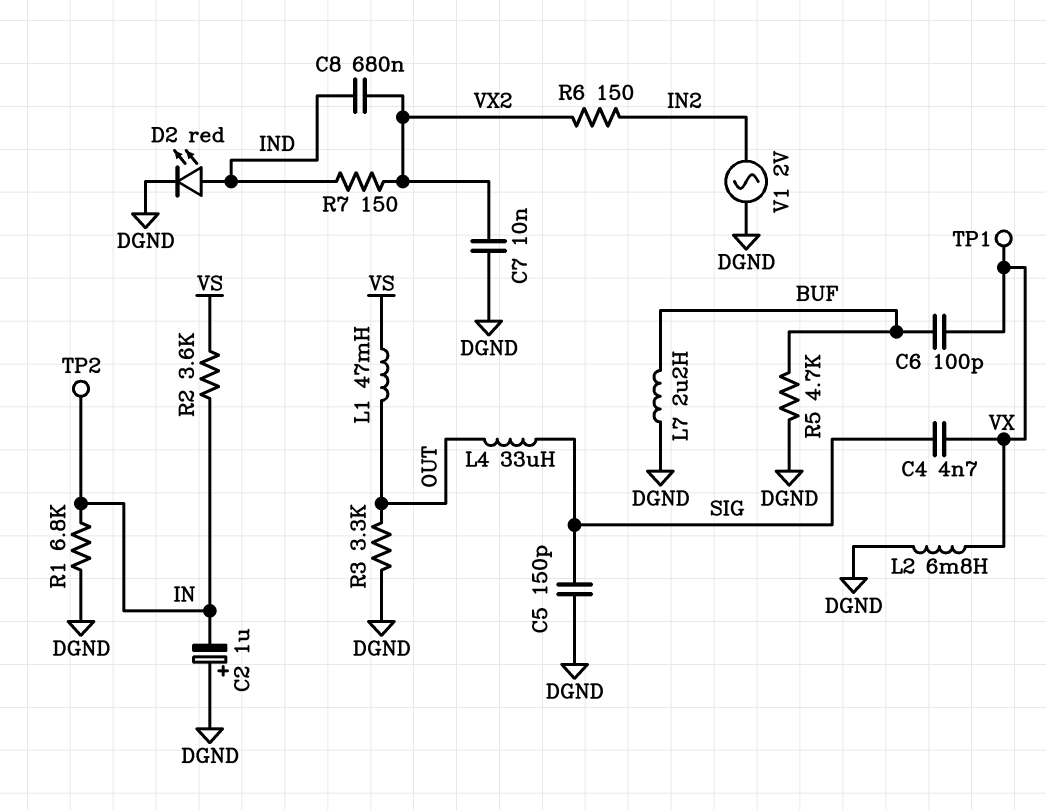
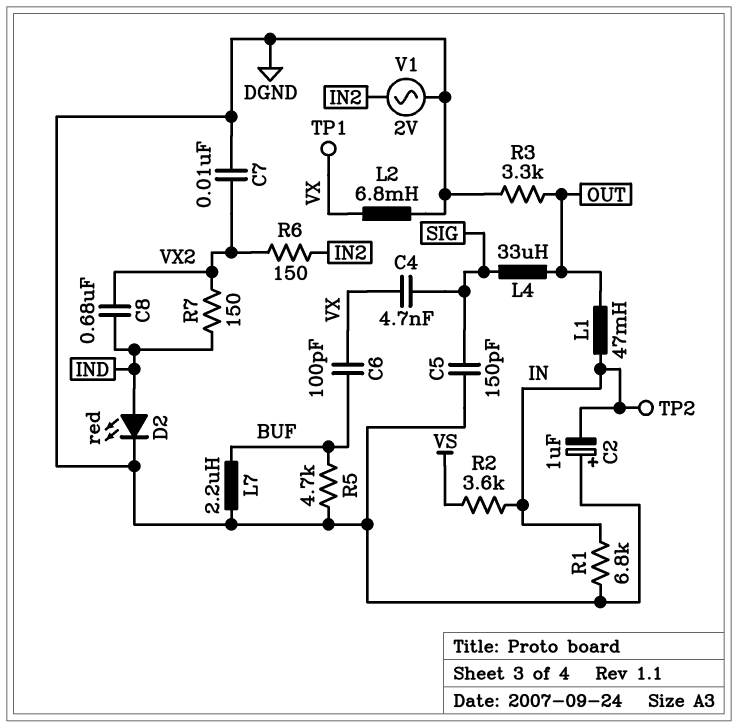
L1: 47mH (OUT, VS) -> 47mH (IN, OUT)

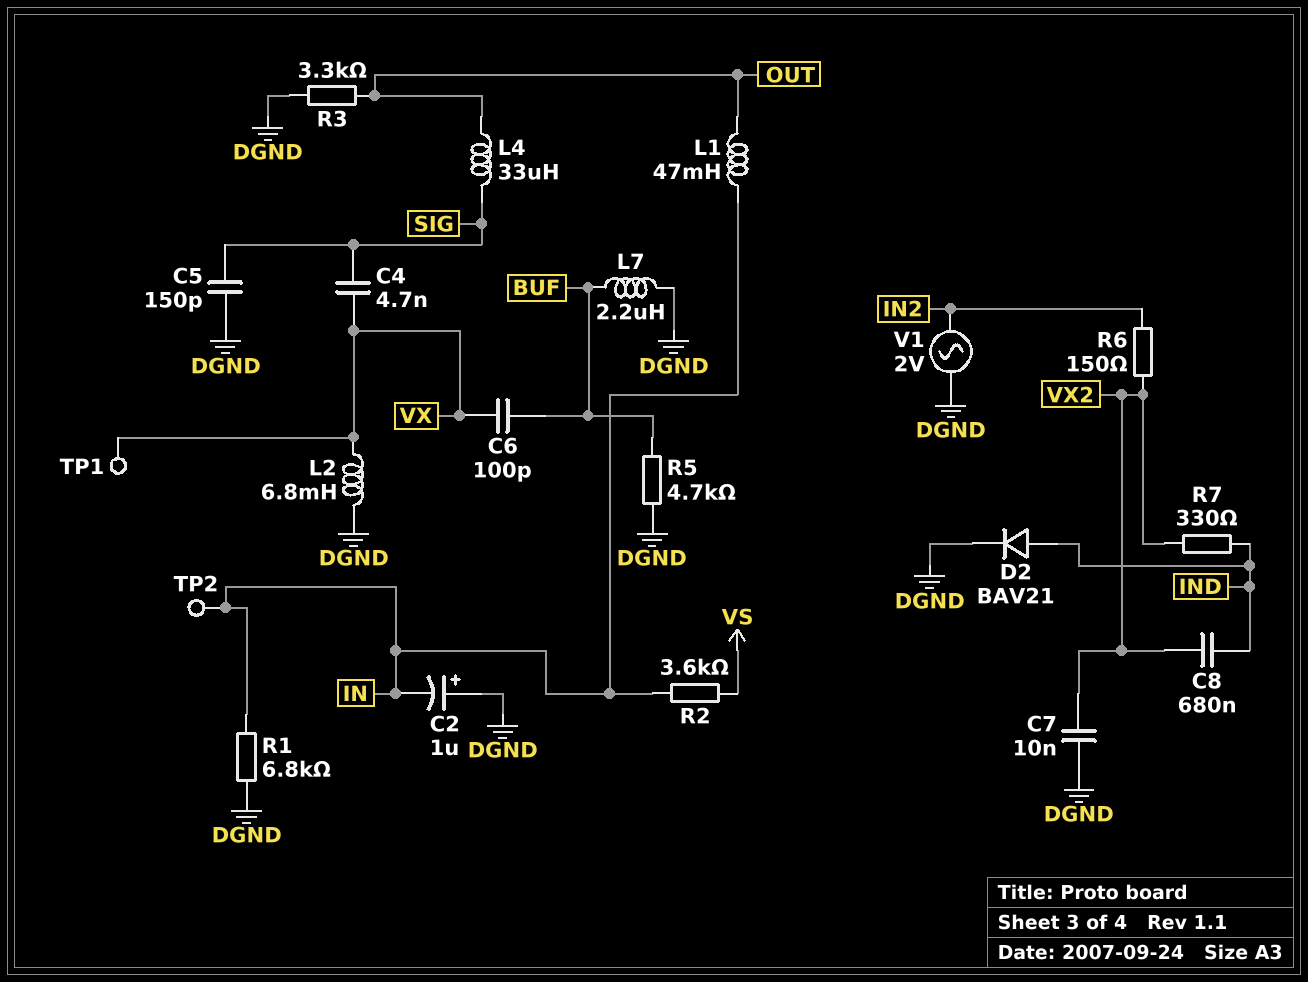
D2: LED red (A IND, K DGND) -> diode BAV21 (A IND, K DGND)
R7: 150 (IND, VX2) -> 330 (IND, VX2)

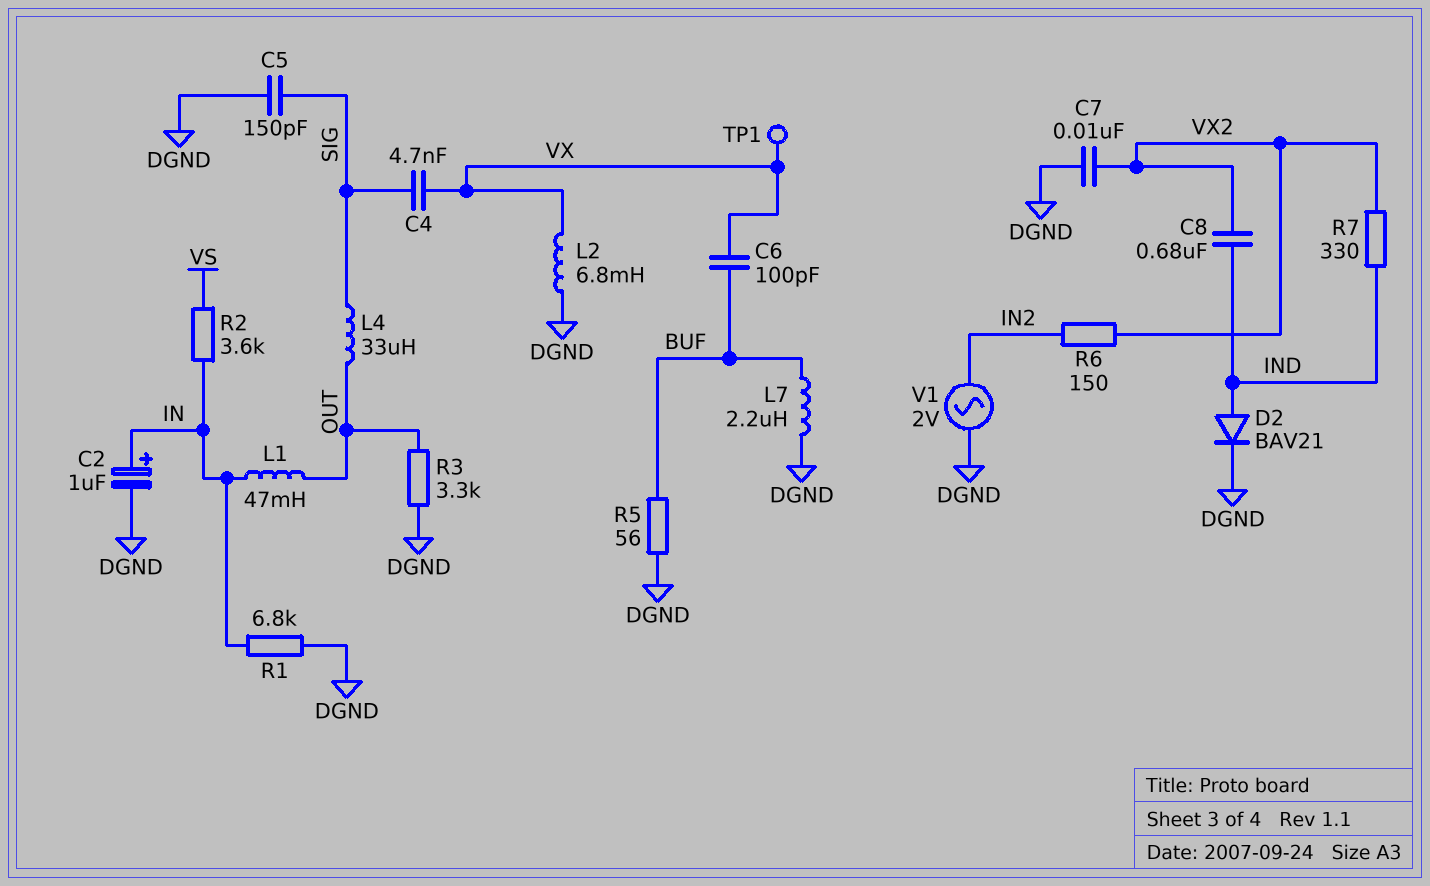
C2: 1uF (plus DGND, minus IN) -> 1uF (plus IN, minus DGND)
R5: 4.7k (BUF, DGND) -> 56 (BUF, DGND)
TP2: test point (IN) -> none

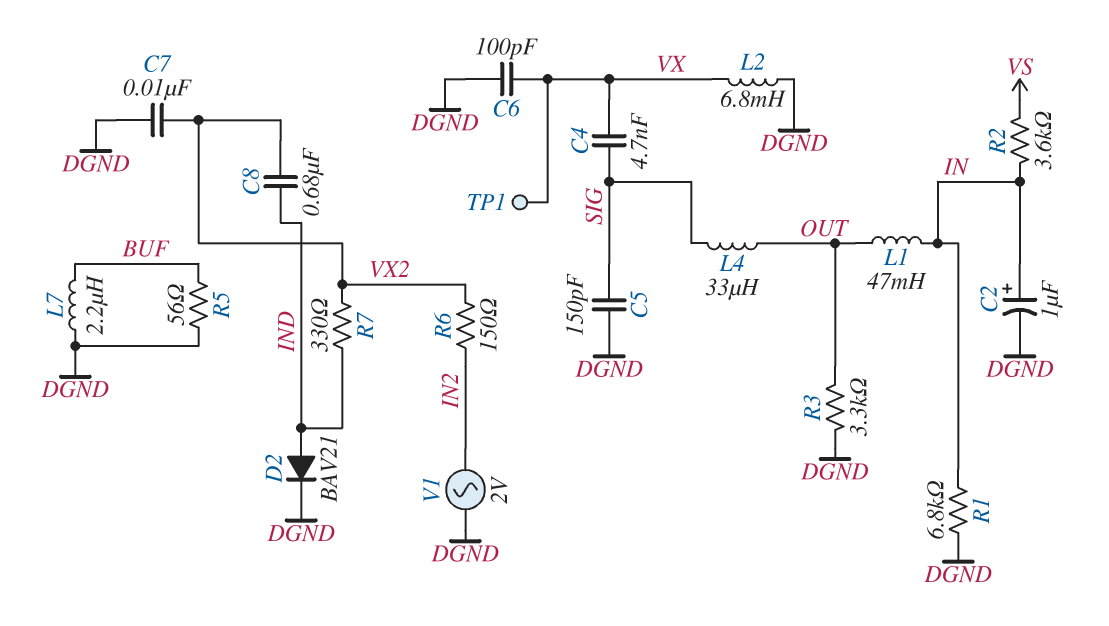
C6: 100pF (BUF, VX) -> 100pF (DGND, VX)

